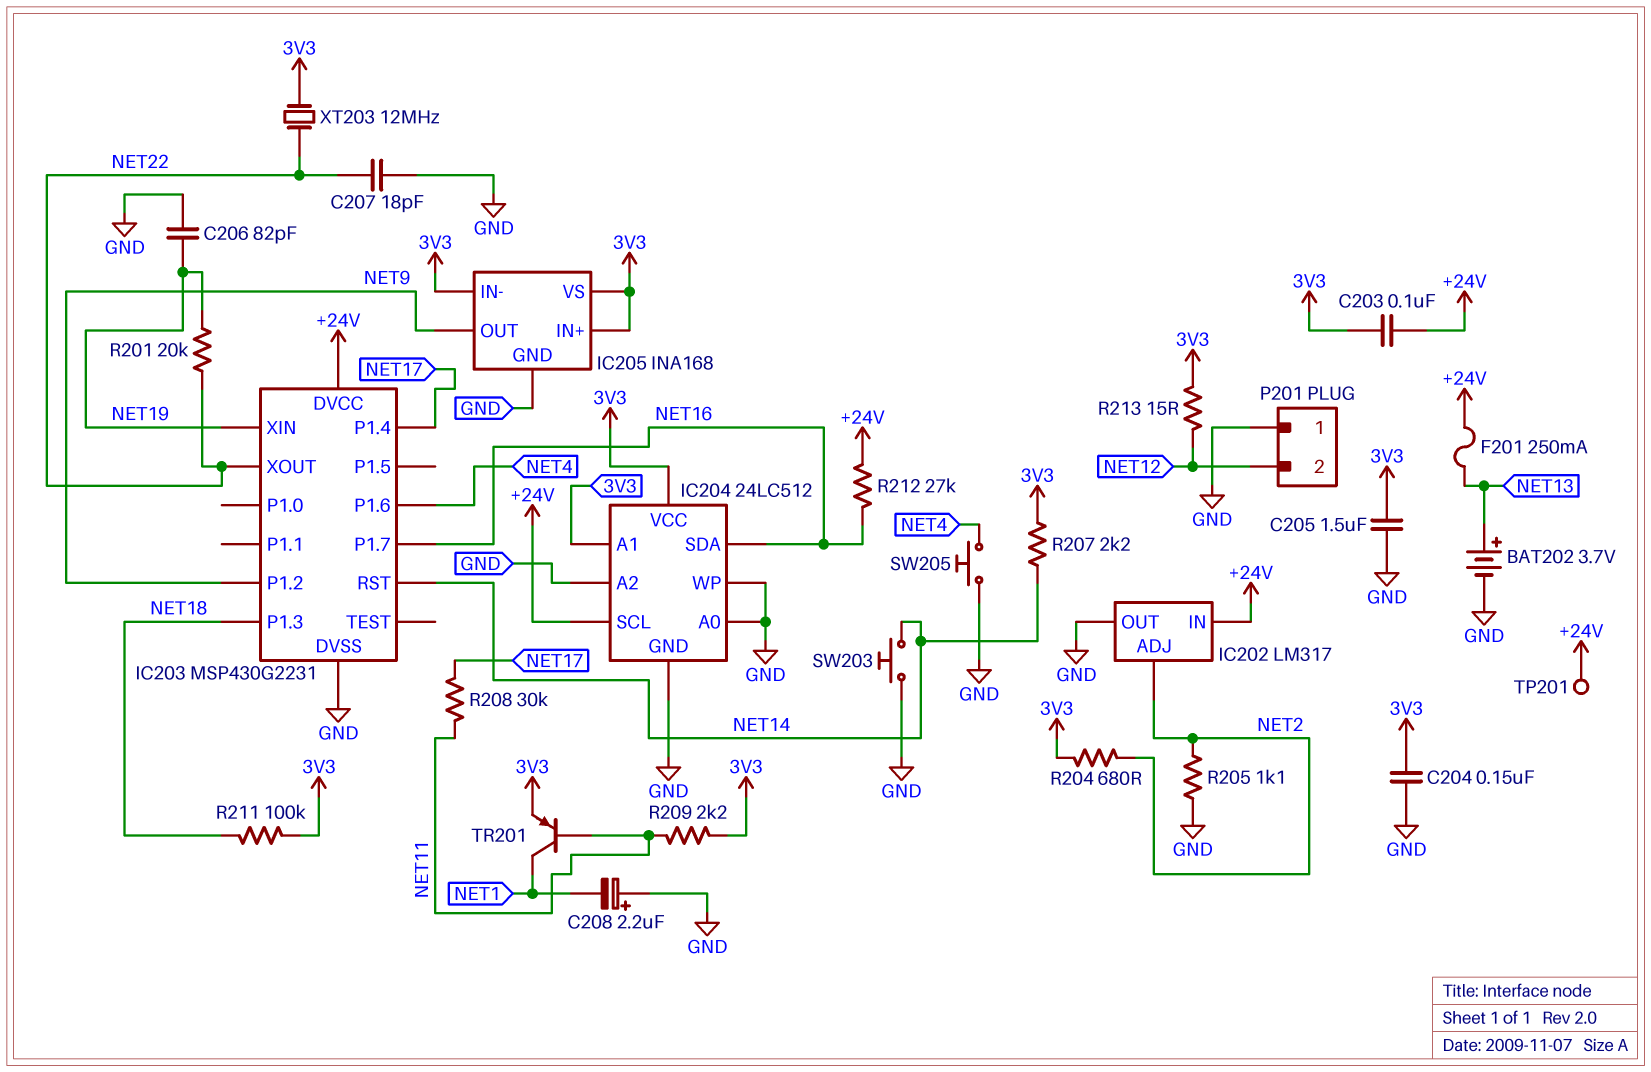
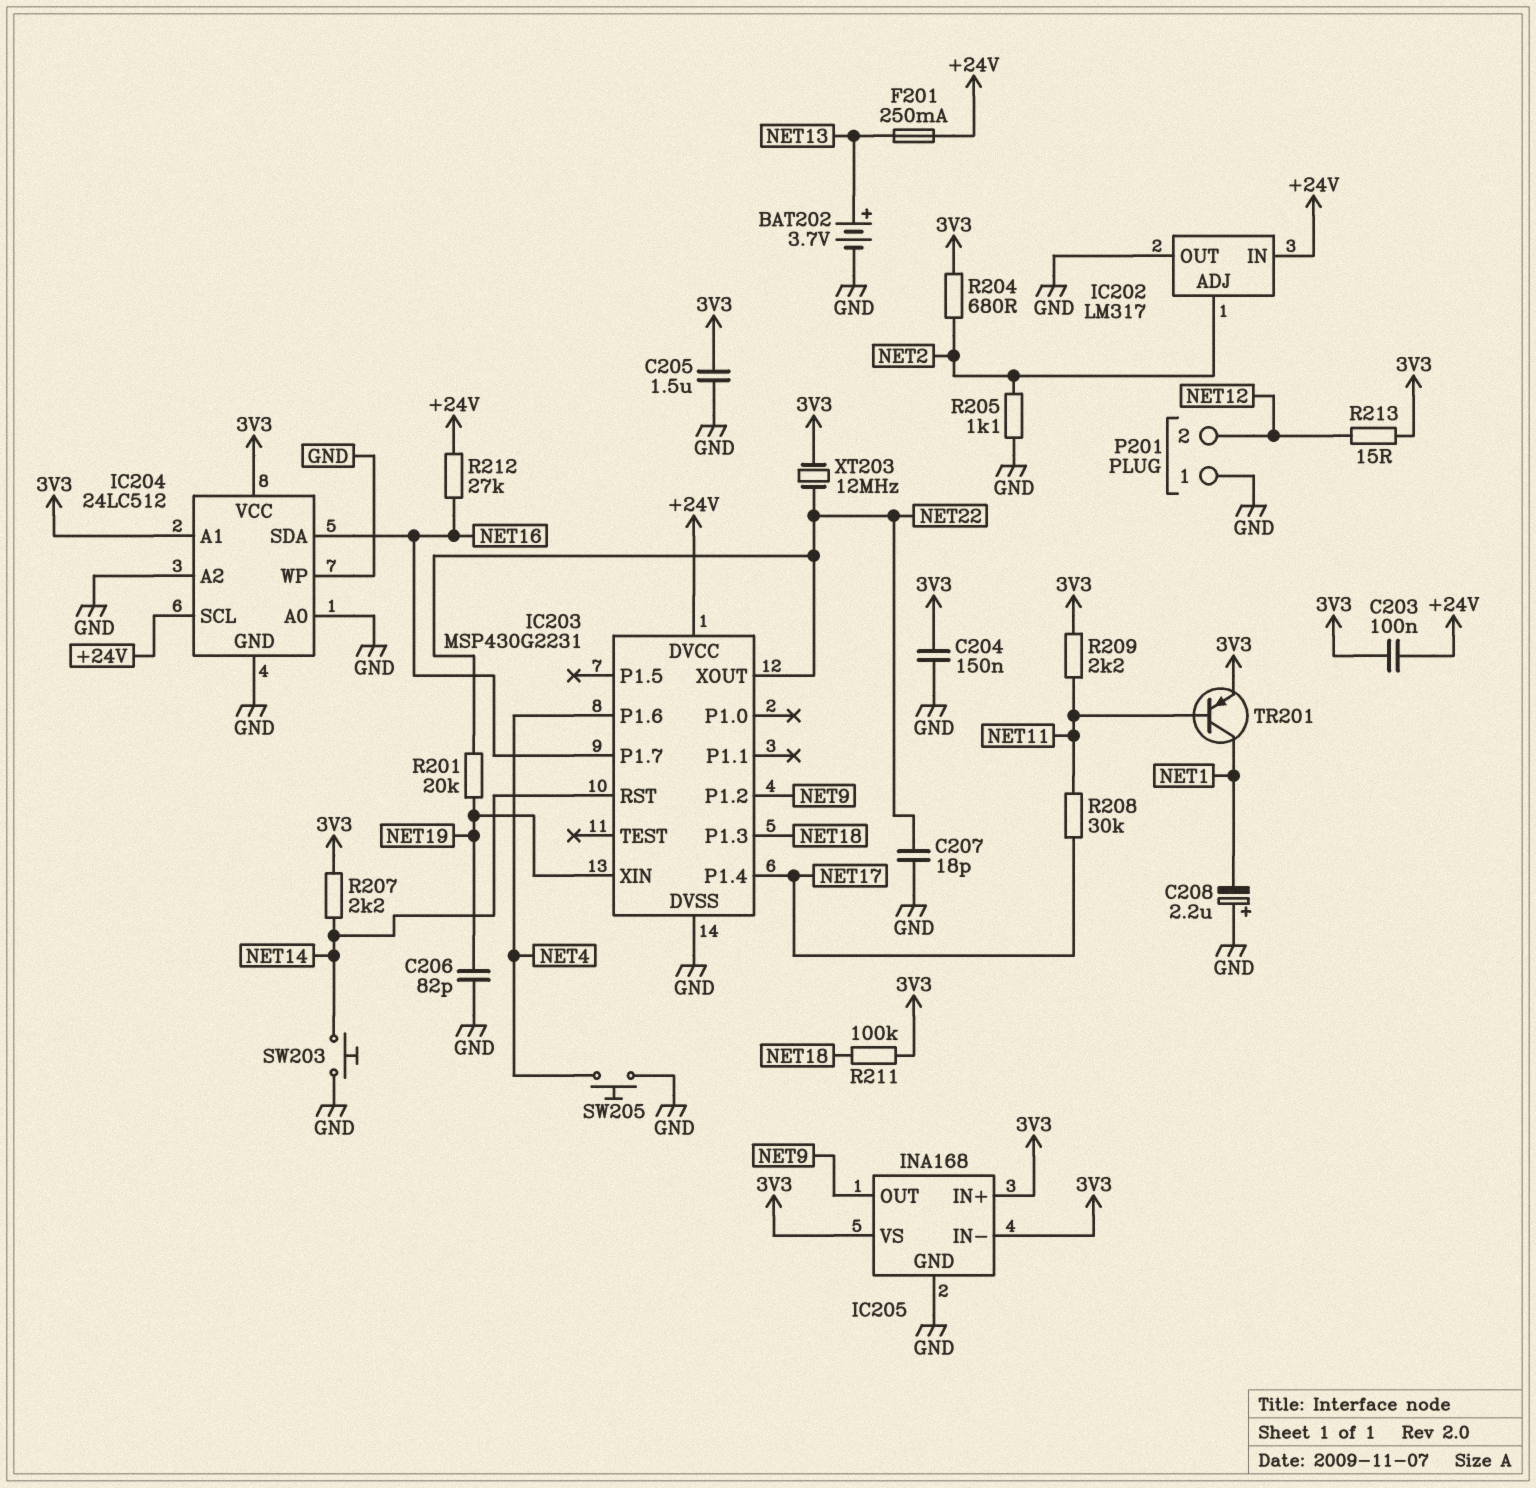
TP201: test point (+24V) -> none

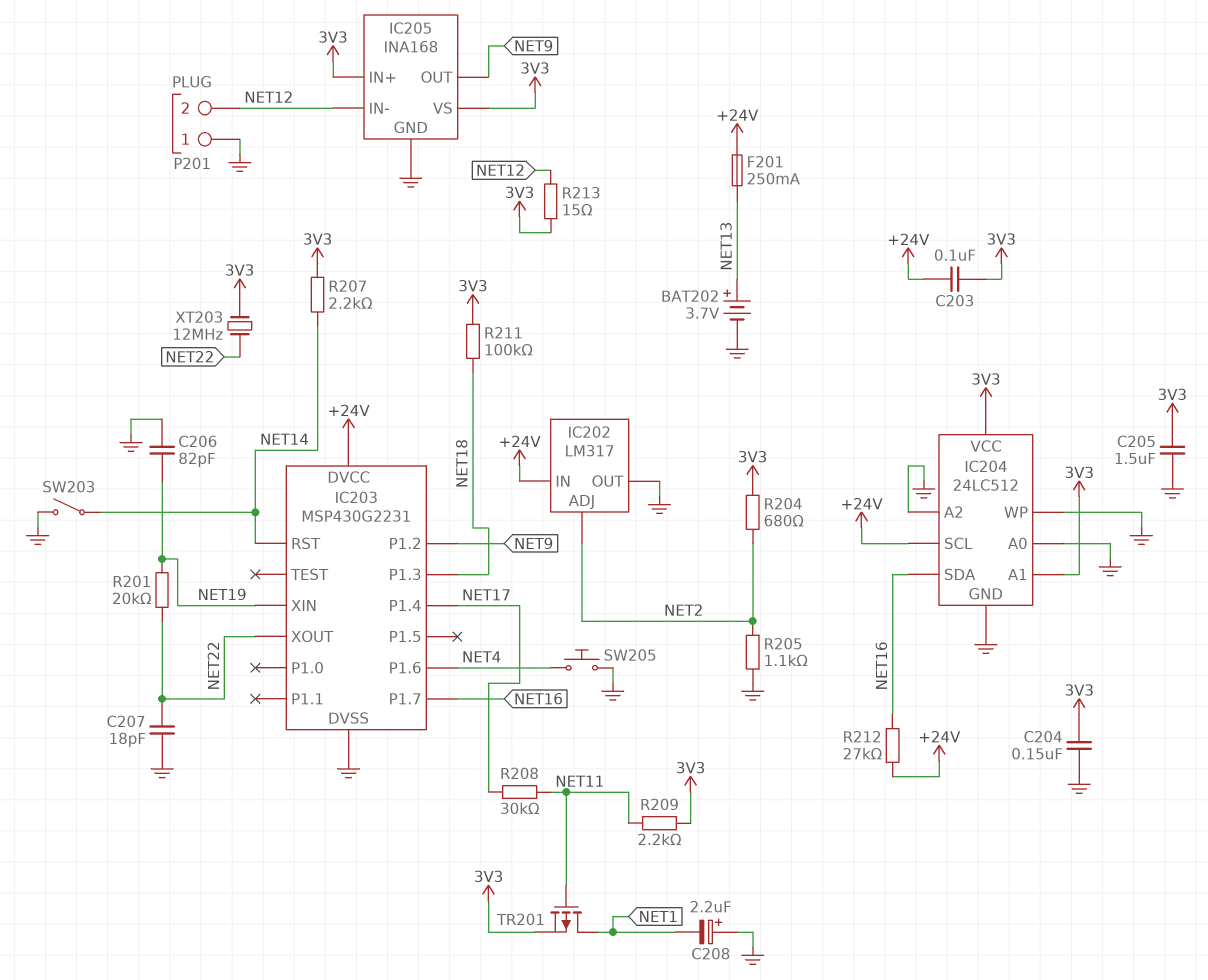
IC205 pin IN-: 3V3 -> NET12
SW203: button (GND, NET14) -> switch (GND, NET14)
TR201: PNP (B NET11, C NET1, E 3V3) -> PMOS (G NET11, D NET1, S 3V3)

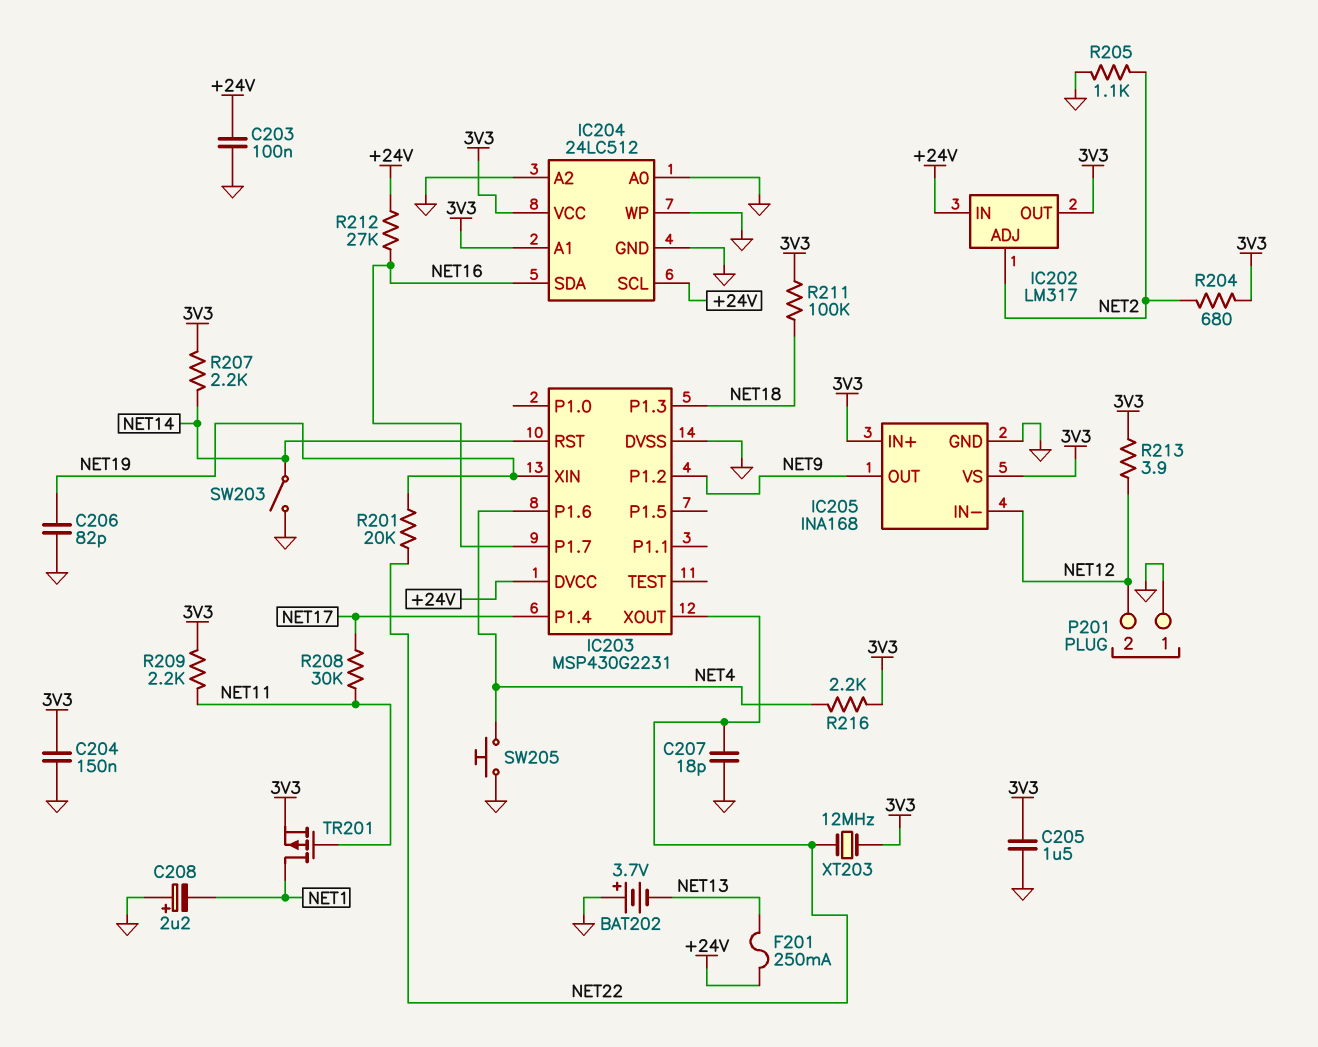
BAT202: 3.7V (plus NET13, minus GND) -> 3.7V (plus GND, minus NET13)
C203: 100nF (+24V, 3V3) -> 100nF (+24V, GND)
IC202 pin OUT: GND -> 3V3
R213: 15 (3V3, NET12) -> 3.9 (3V3, NET12)
R216: none -> 2.2k (3V3, NET4)

